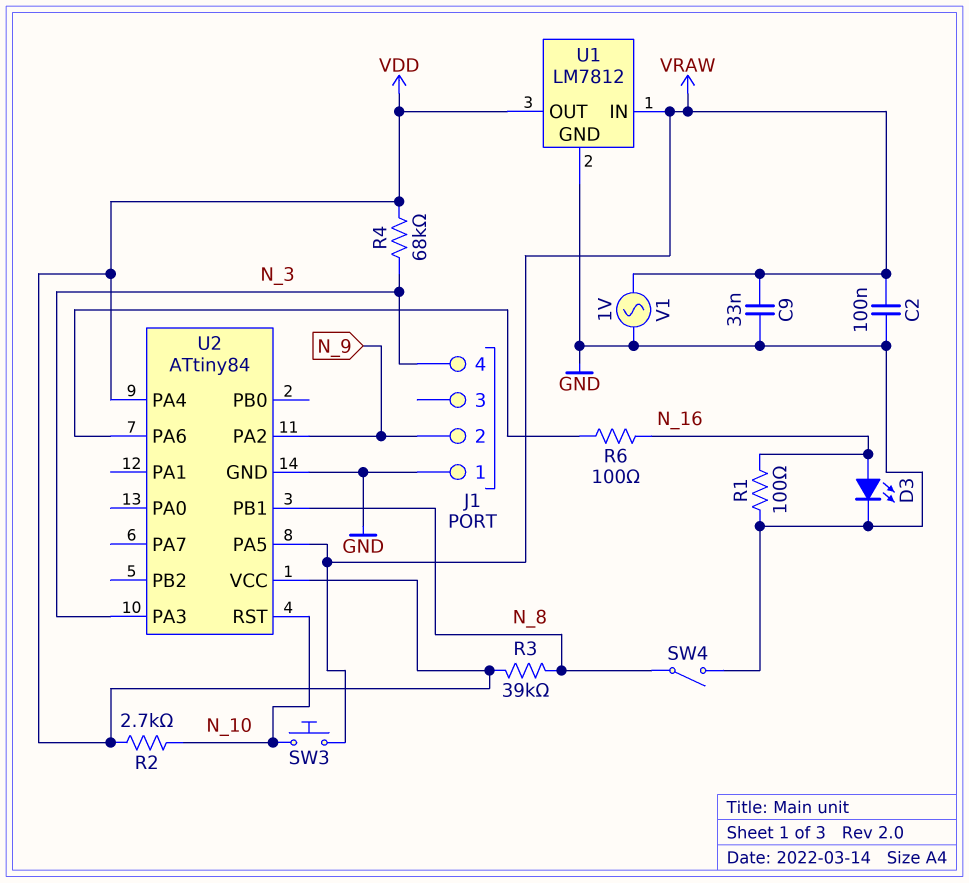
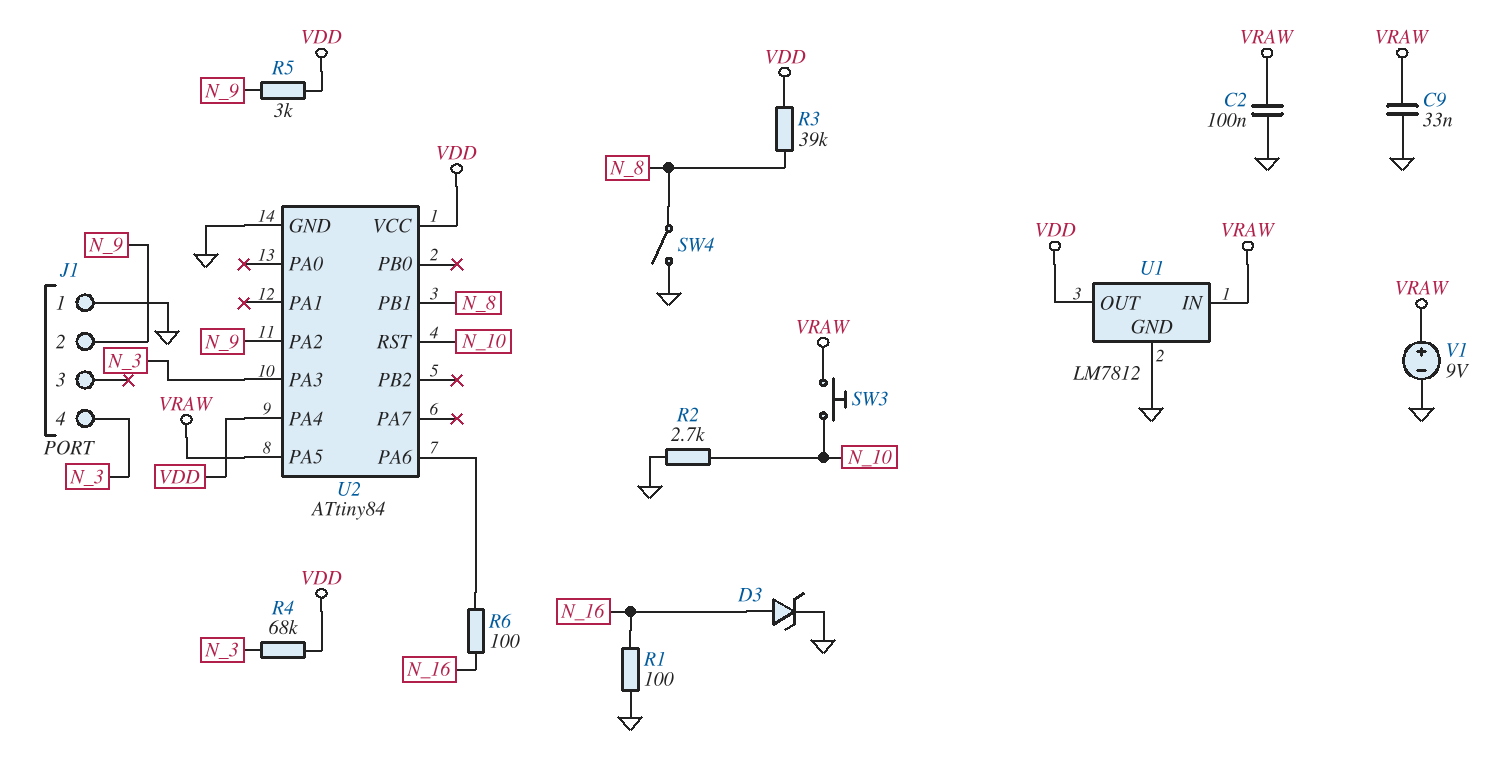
D3: LED (A N_16, K GND) -> zener (A N_16, K GND)
R2: 2.7k (N_10, VDD) -> 2.7k (GND, N_10)
R5: none -> 3k (N_9, VDD)
V1: AC 1V (GND, VRAW) -> 9V (plus VRAW, minus GND)

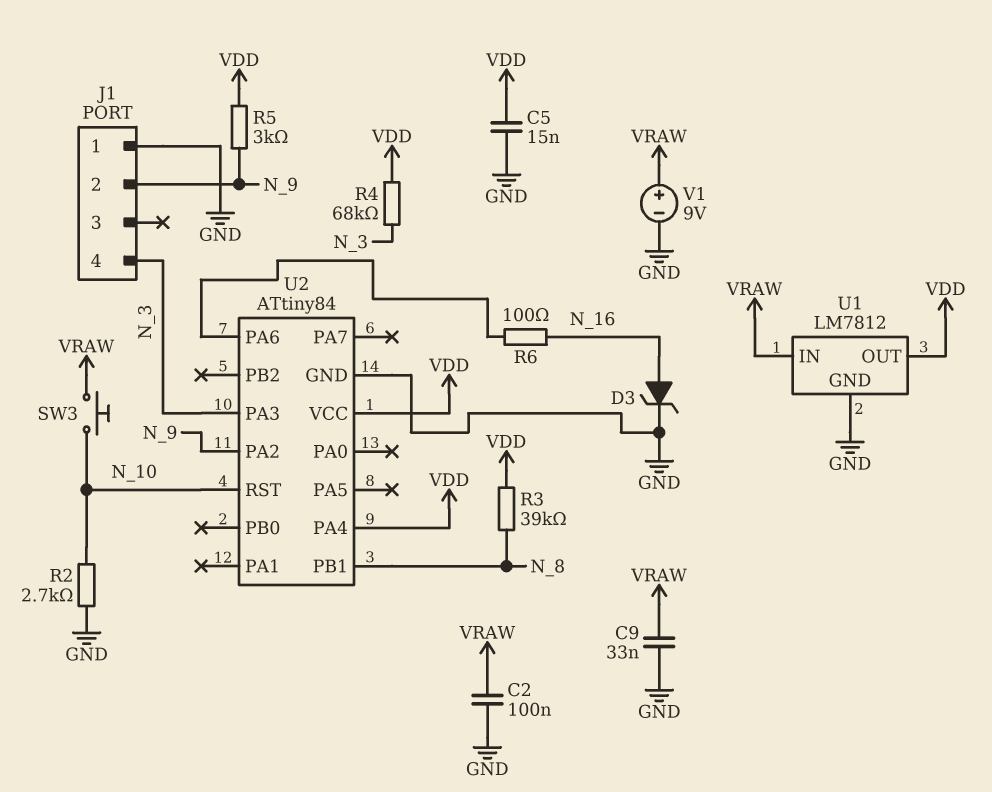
C5: none -> 15nF (GND, VDD)
R1: 100 (GND, N_16) -> none
SW4: switch (GND, N_8) -> none
U2 pin PA5: VRAW -> none

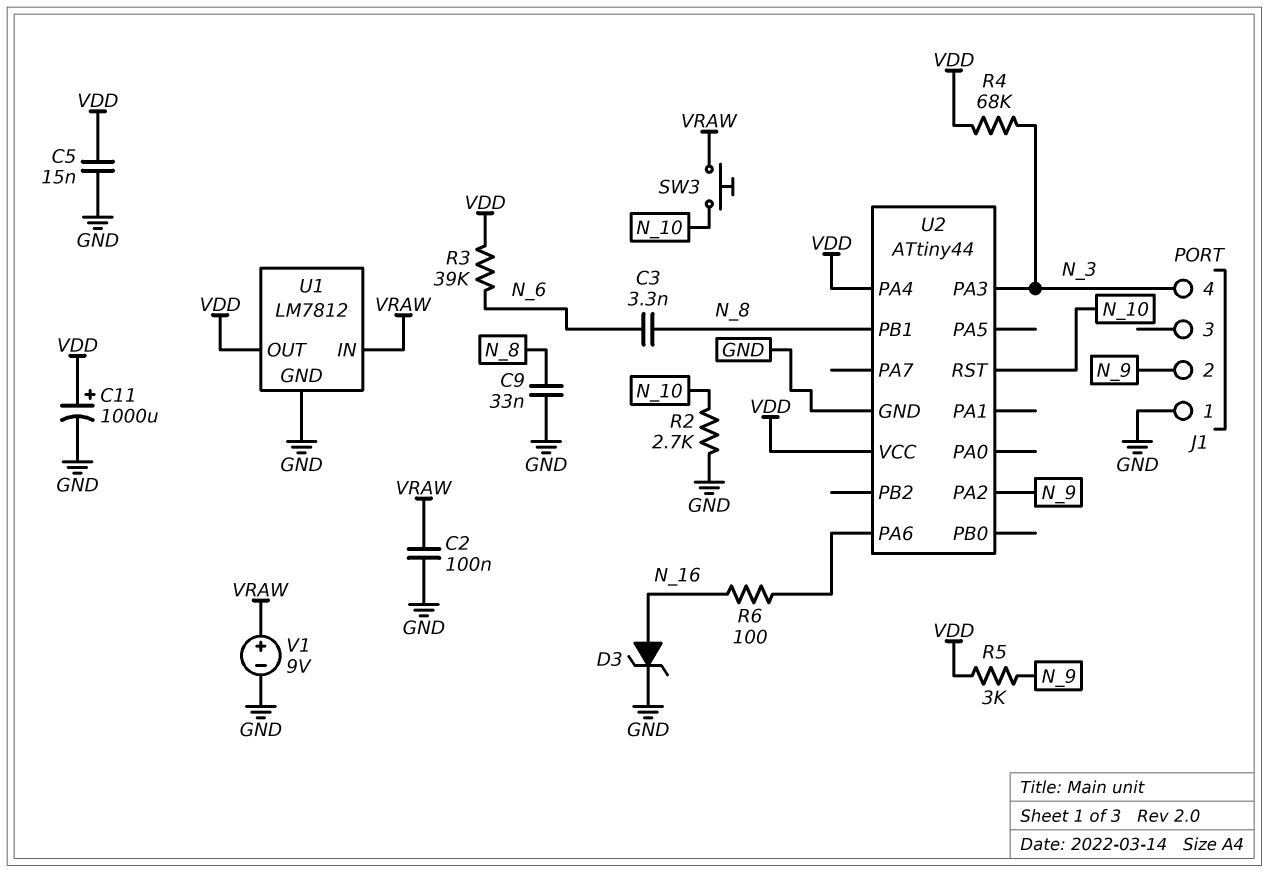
C3: none -> 3.3nF (N_6, N_8)
C9: 33nF (GND, VRAW) -> 33nF (GND, N_8)
C11: none -> 1000uF (plus VDD, minus GND)
R3: 39k (N_8, VDD) -> 39k (N_6, VDD)
U2: ATtiny84 -> ATtiny44

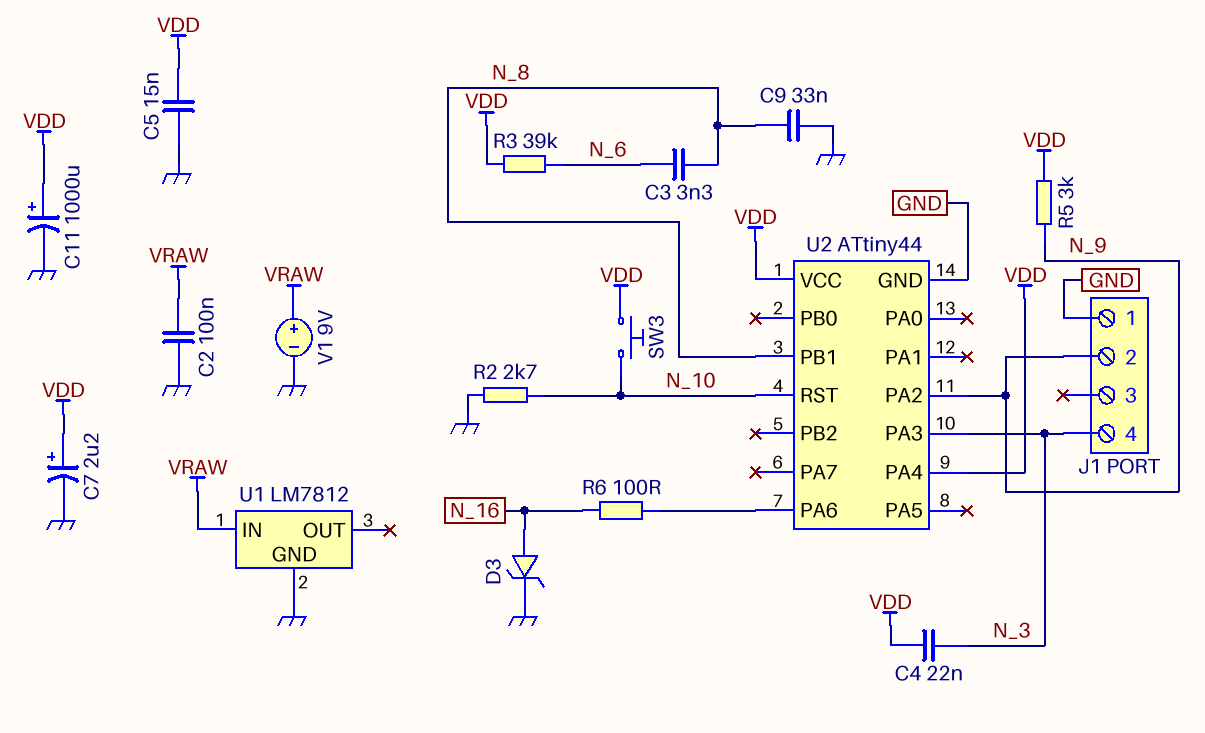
C4: none -> 22nF (N_3, VDD)
C7: none -> 2.2uF (plus VDD, minus GND)
R4: 68k (N_3, VDD) -> none
SW3: button (N_10, VRAW) -> button (N_10, VDD)
U1 pin OUT: VDD -> none

